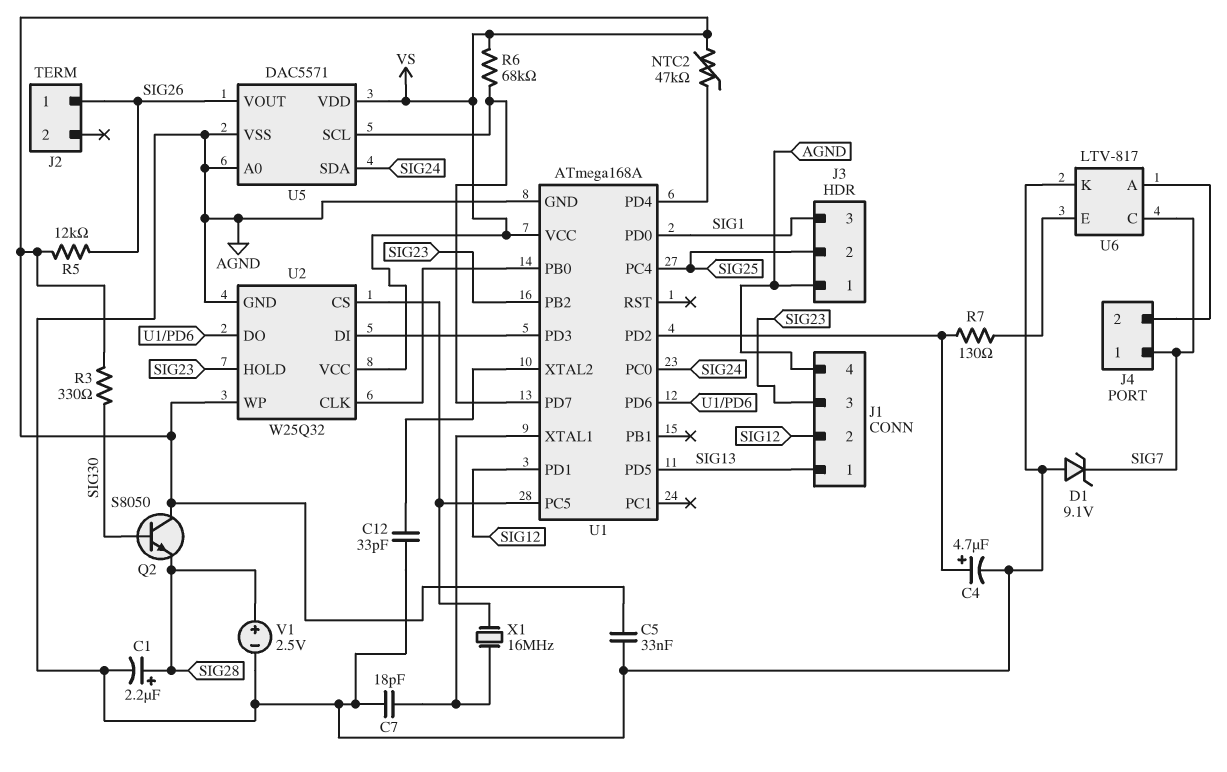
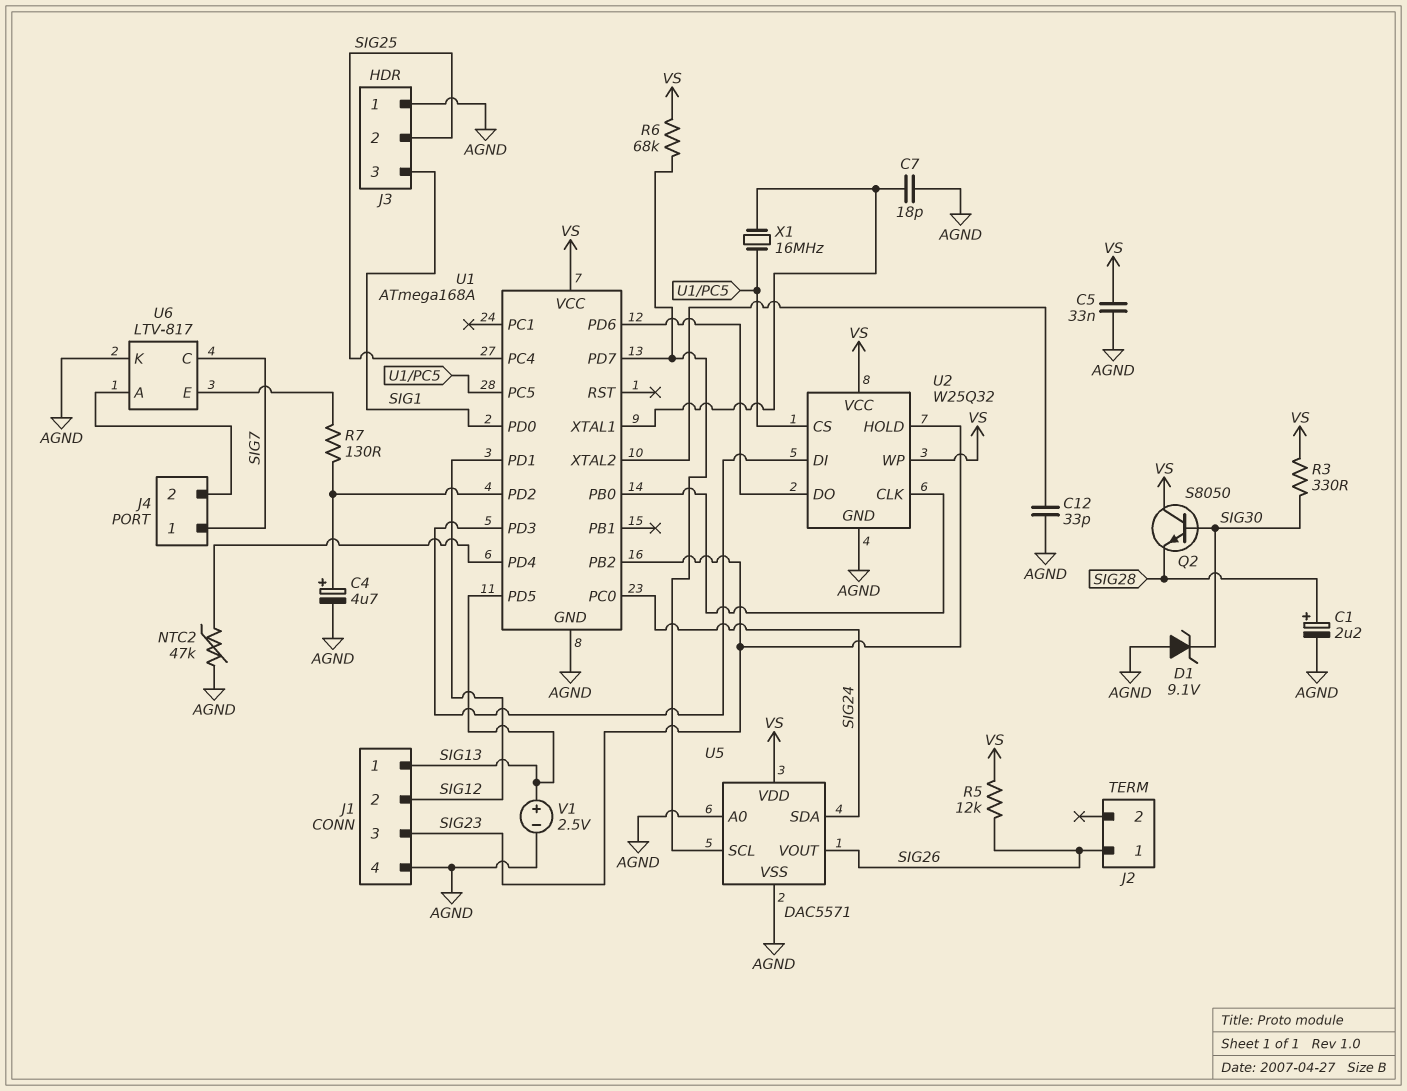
D1: zener 9.1V (A AGND, K SIG7) -> zener 9.1V (A AGND, K SIG30)
NTC2: 47k (U1/PD4, VS) -> 47k (AGND, U1/PD4)
V1: 2.5V (plus SIG28, minus AGND) -> 2.5V (plus SIG13, minus AGND)

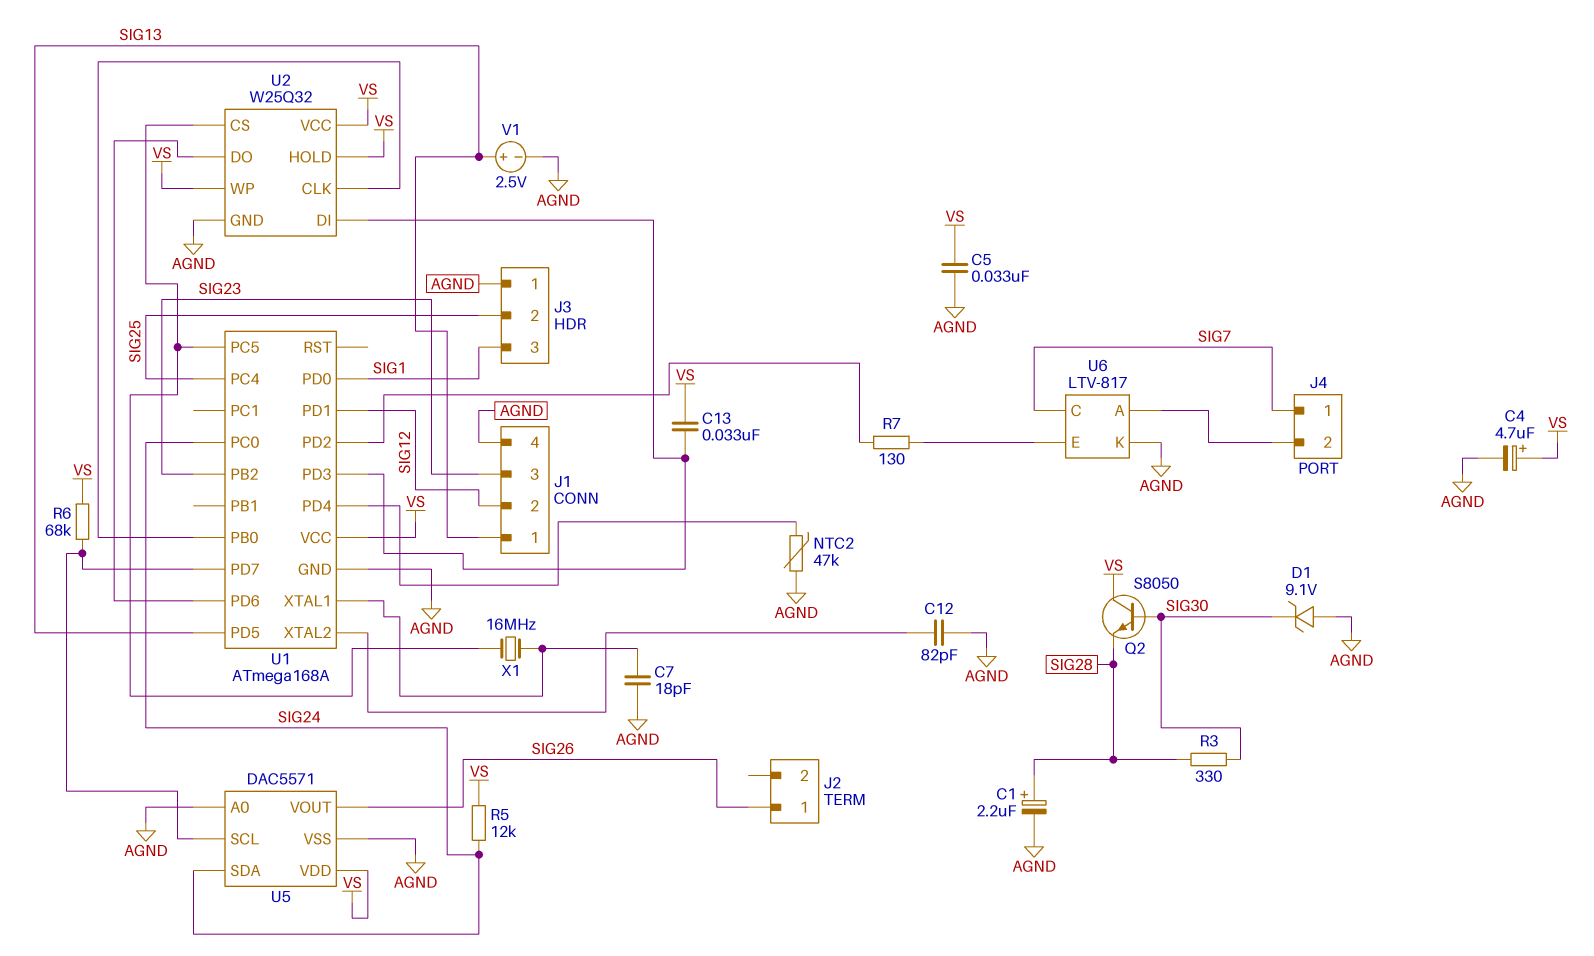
C4: 4.7uF (plus U1/PD2, minus AGND) -> 4.7uF (plus VS, minus AGND)
C12: 33pF (AGND, U1/XTAL2) -> 82pF (AGND, U1/XTAL2)
C13: none -> 33nF (U1/PD3, VS)
R3: 330 (SIG30, VS) -> 330 (SIG28, SIG30)
R5: 12k (SIG26, VS) -> 12k (SIG24, VS)
U2 pin HOLD: SIG23 -> VS

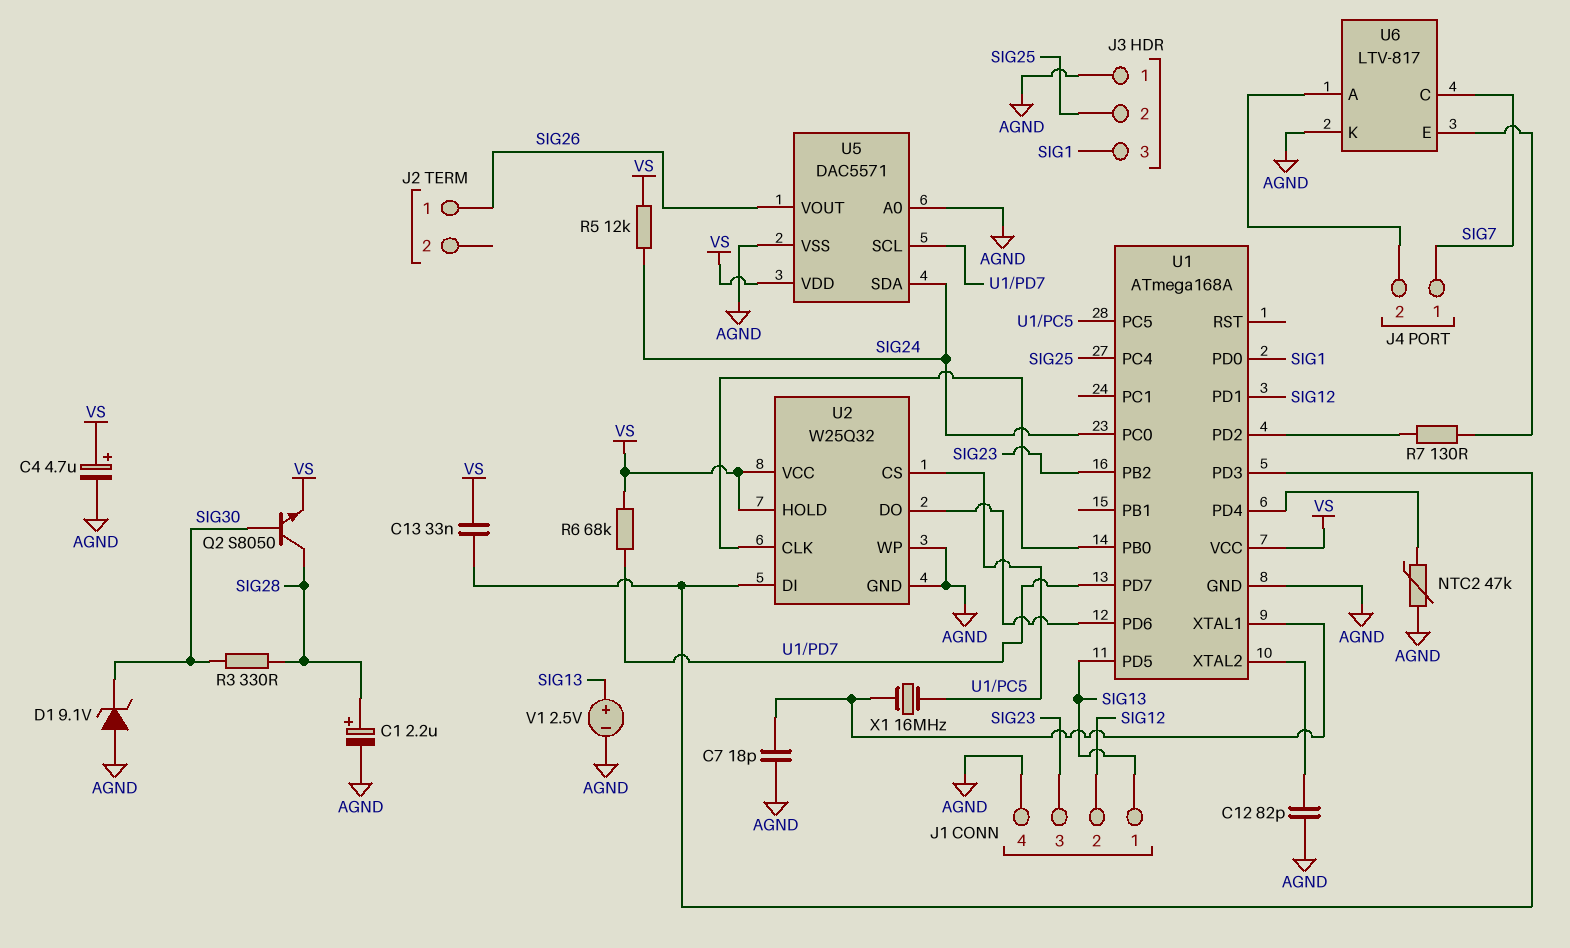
C5: 33nF (AGND, VS) -> none
Q2: NPN S8050 (B SIG30, C VS, E SIG28) -> NPN S8050 (B SIG30, C SIG28, E VS)
U2 pin WP: VS -> AGND

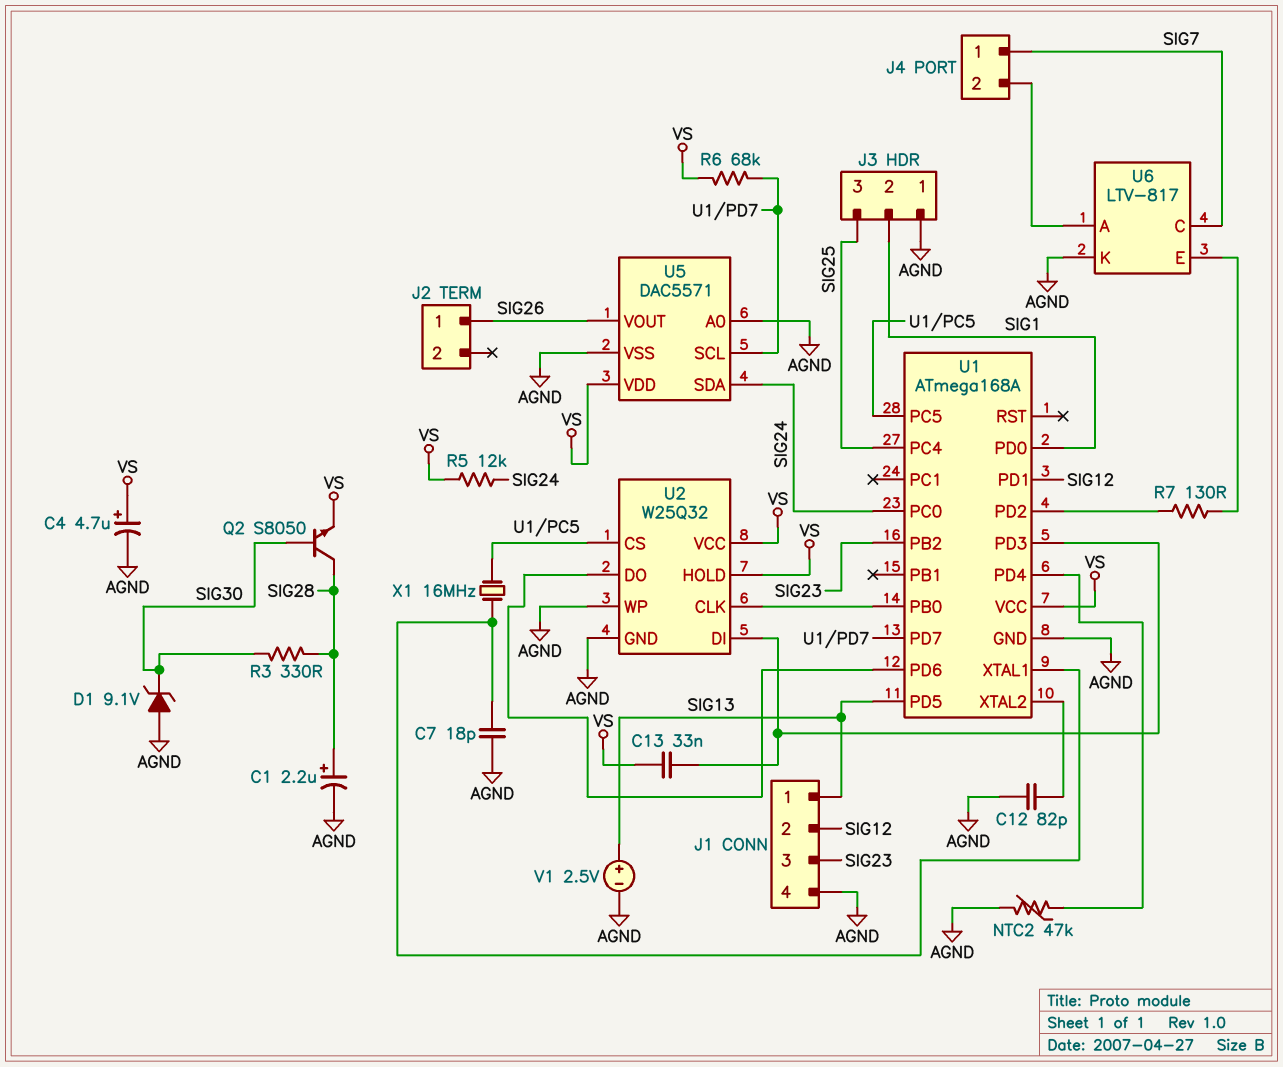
J3 pin 2: SIG25 -> SIG1
J3 pin 3: SIG1 -> SIG25

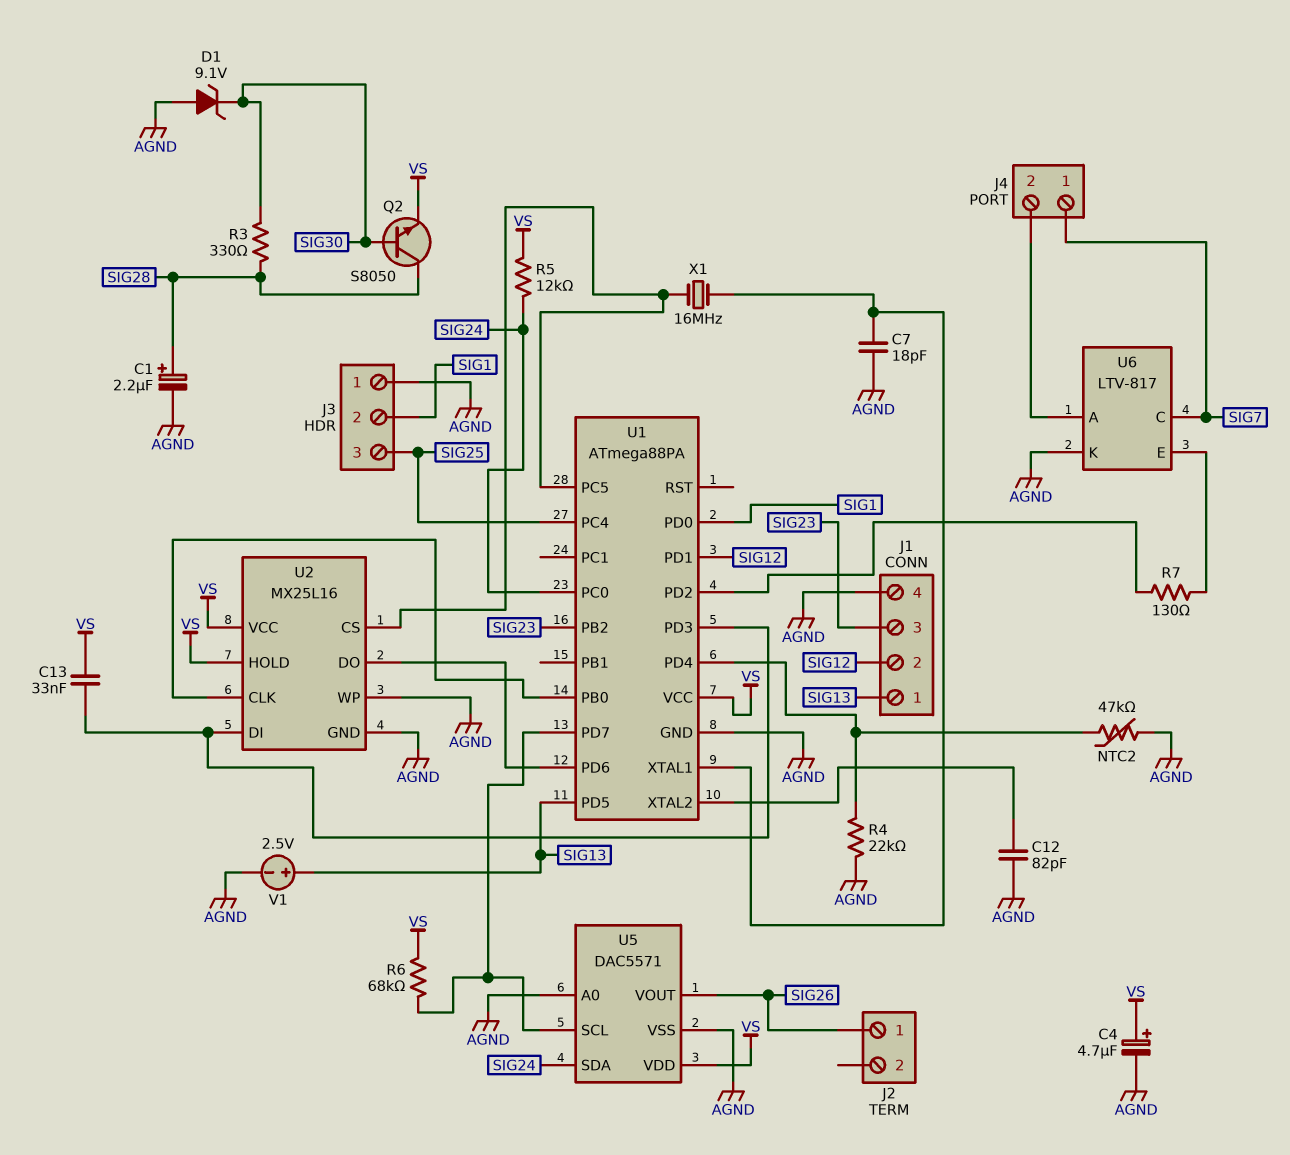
R4: none -> 22k (AGND, U1/PD4)
U1: ATmega168A -> ATmega88PA
U2: W25Q32 -> MX25L16

